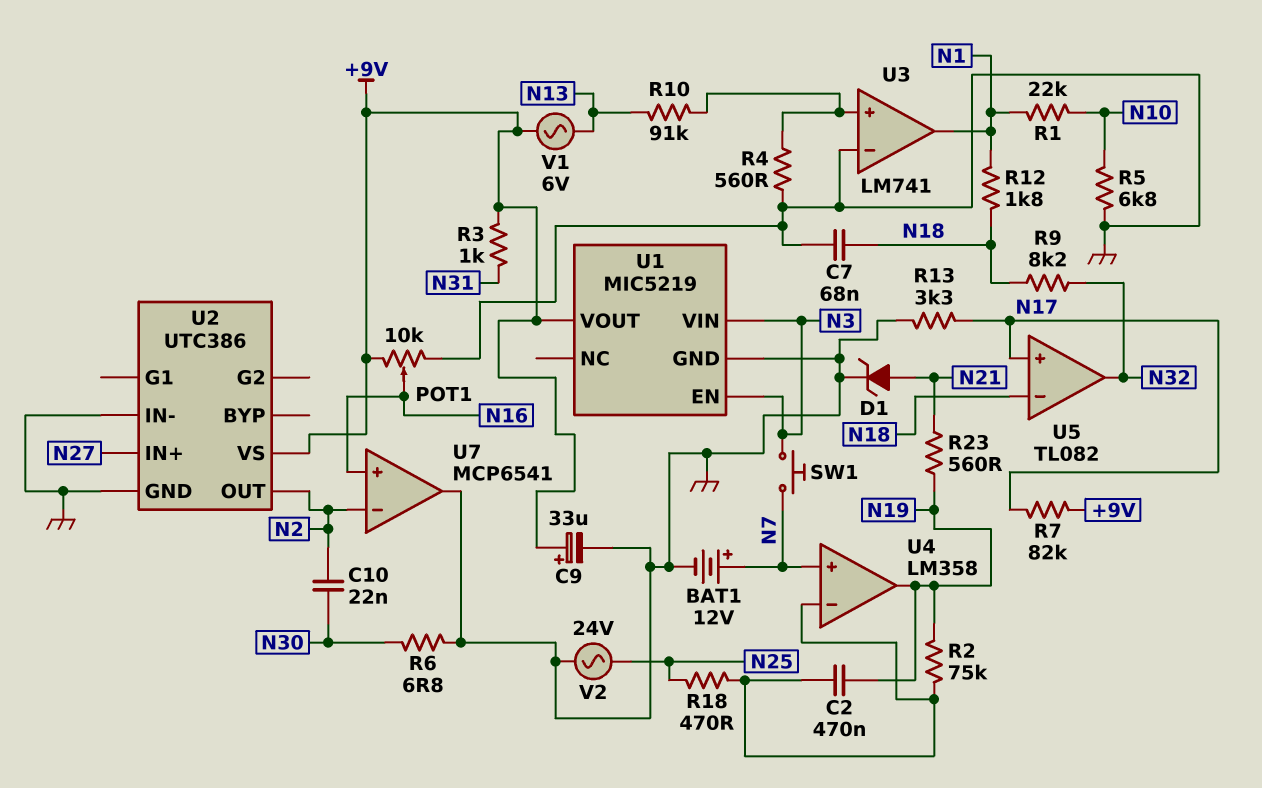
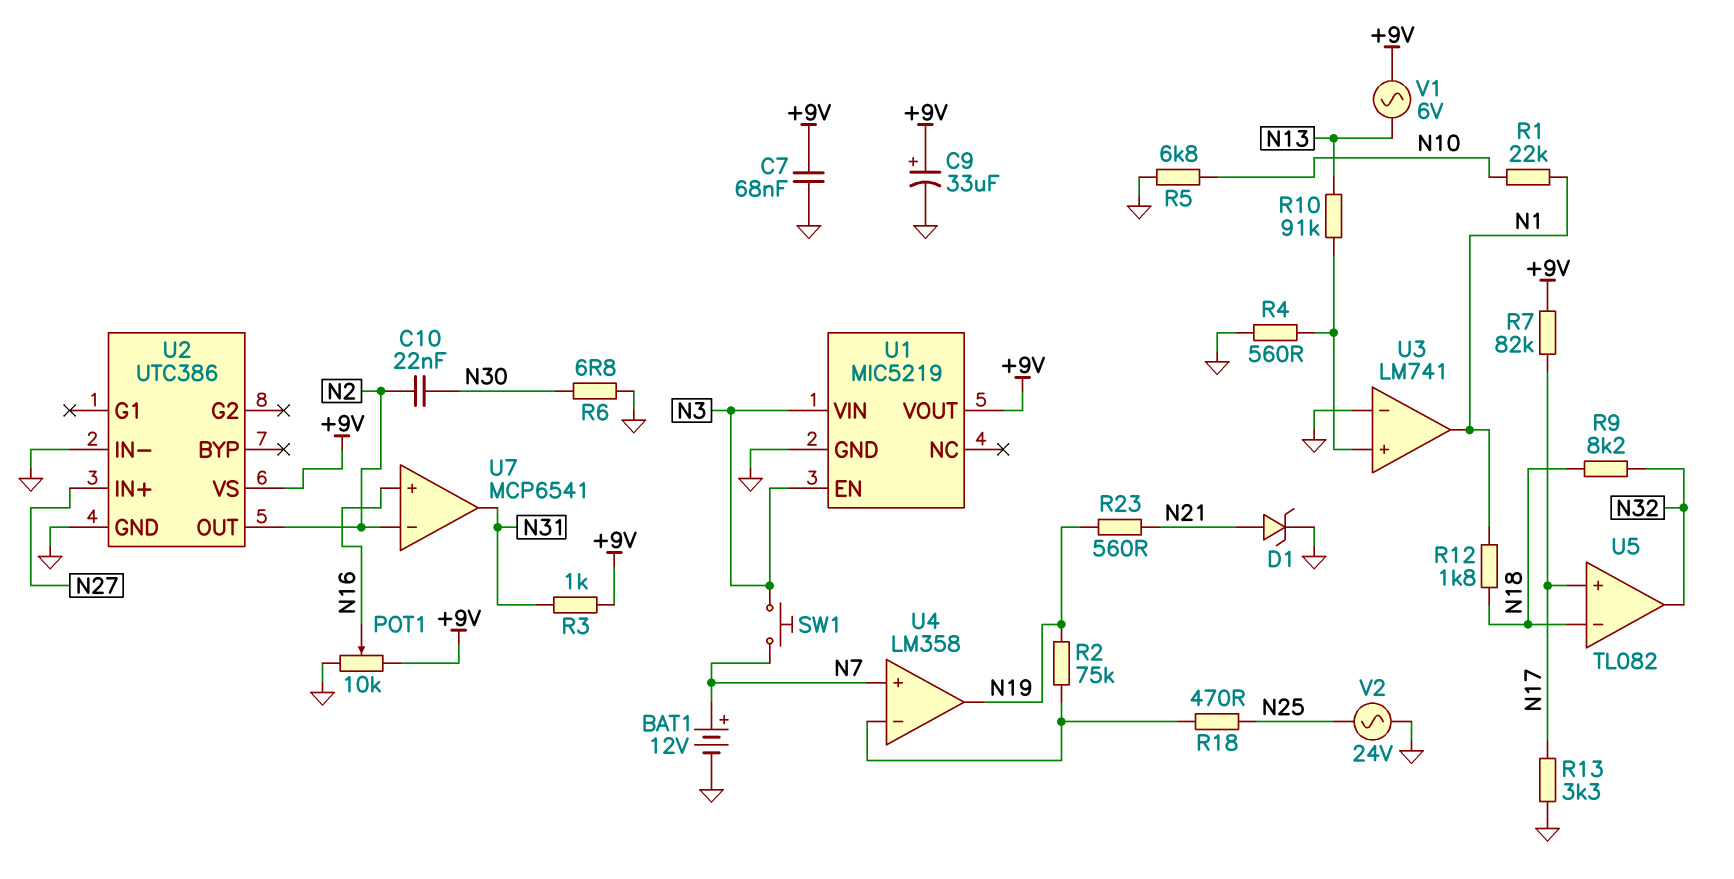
C2: 470nF (N19, U4/in-) -> none
C7: 68nF (GND, N18) -> 68nF (+9V, GND)
U7 pin out: GND -> N31

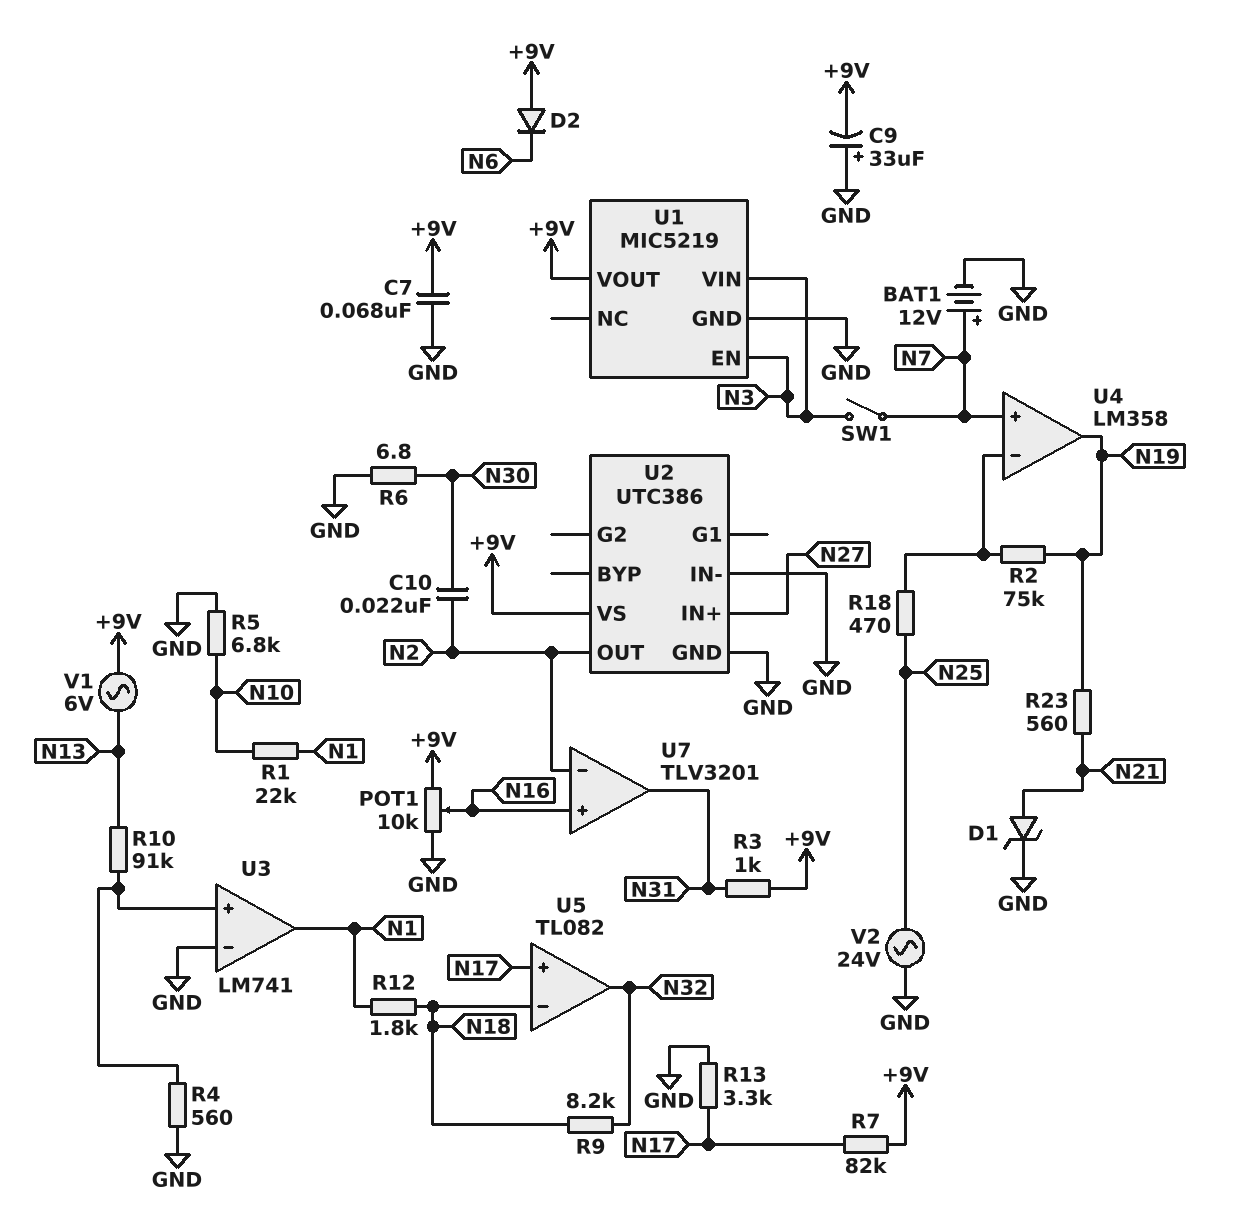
C9: 33uF (plus +9V, minus GND) -> 33uF (plus GND, minus +9V)
D2: none -> diode (A +9V, K N6)
SW1: button (N3, N7) -> switch (N3, N7)
U7: MCP6541 -> TLV3201

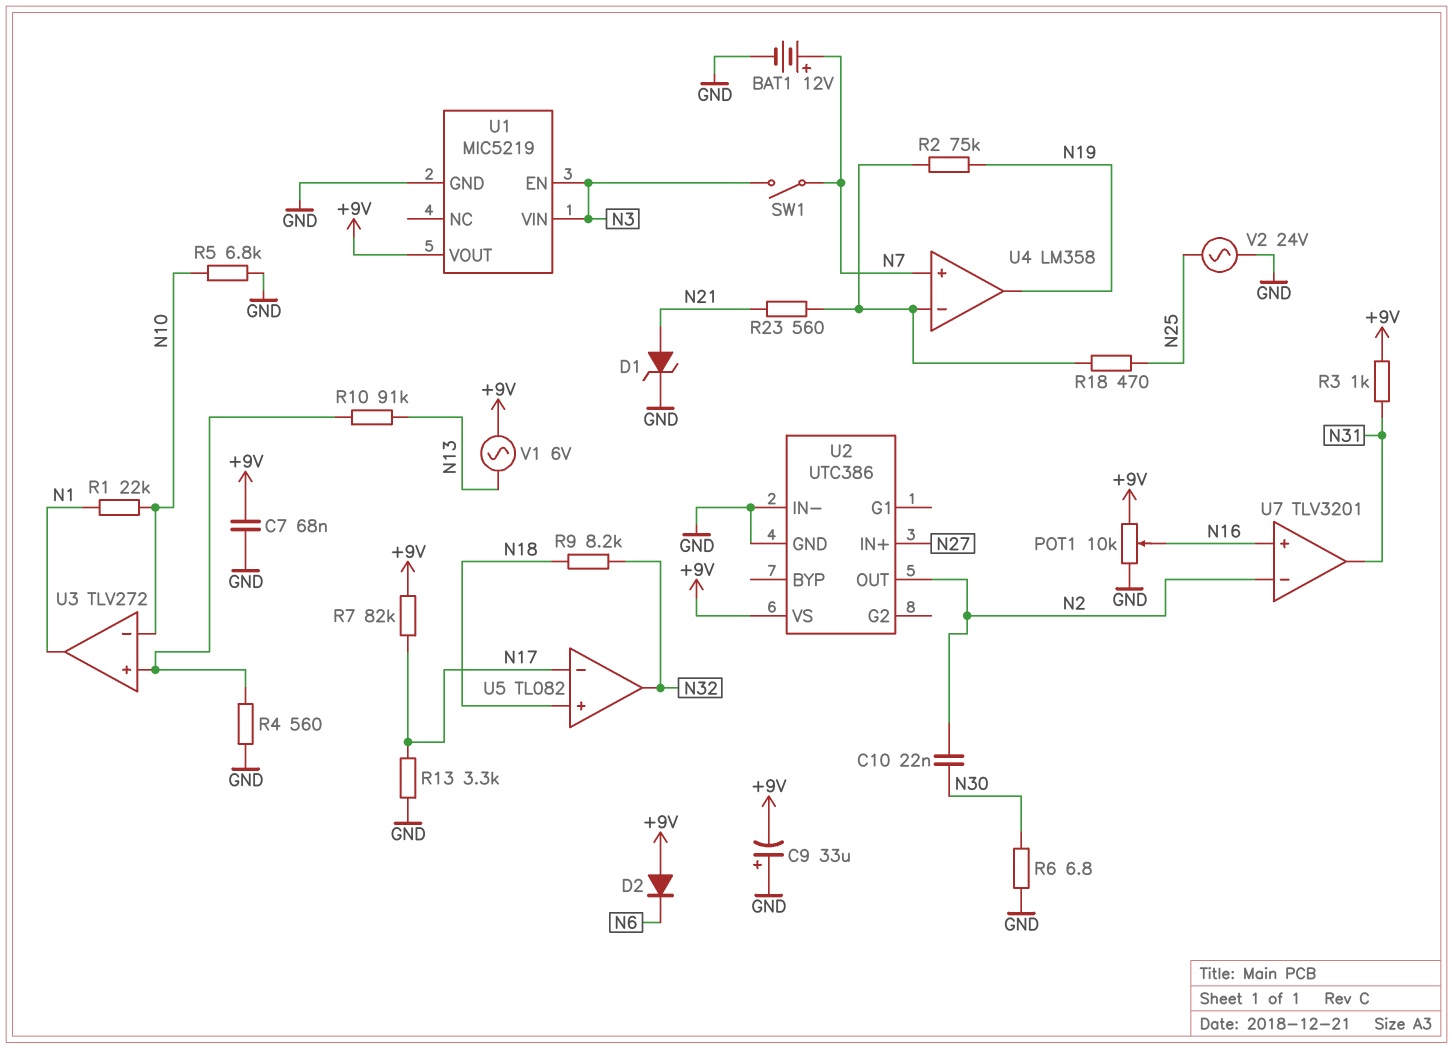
R12: 1.8k (N1, N18) -> none
R23: 560 (N19, N21) -> 560 (N21, U4/in-)
U3: LM741 -> TLV272
U3 pin in-: GND -> N10
U5 pin in+: N17 -> N18
U5 pin in-: N18 -> N17

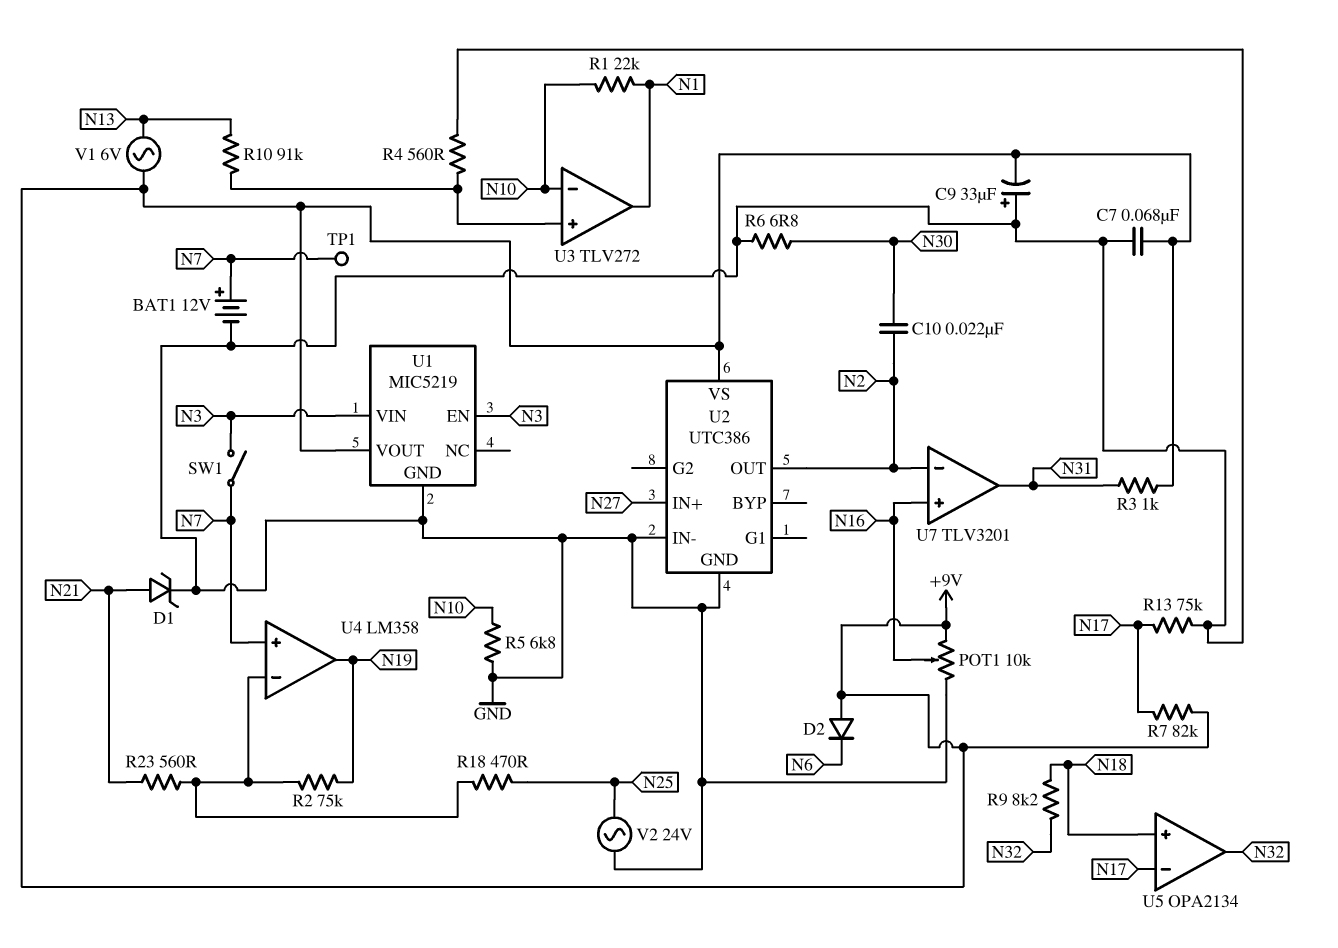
R13: 3.3k (GND, N17) -> 75k (GND, N17)
TP1: none -> test point (N7)
U5: TL082 -> OPA2134

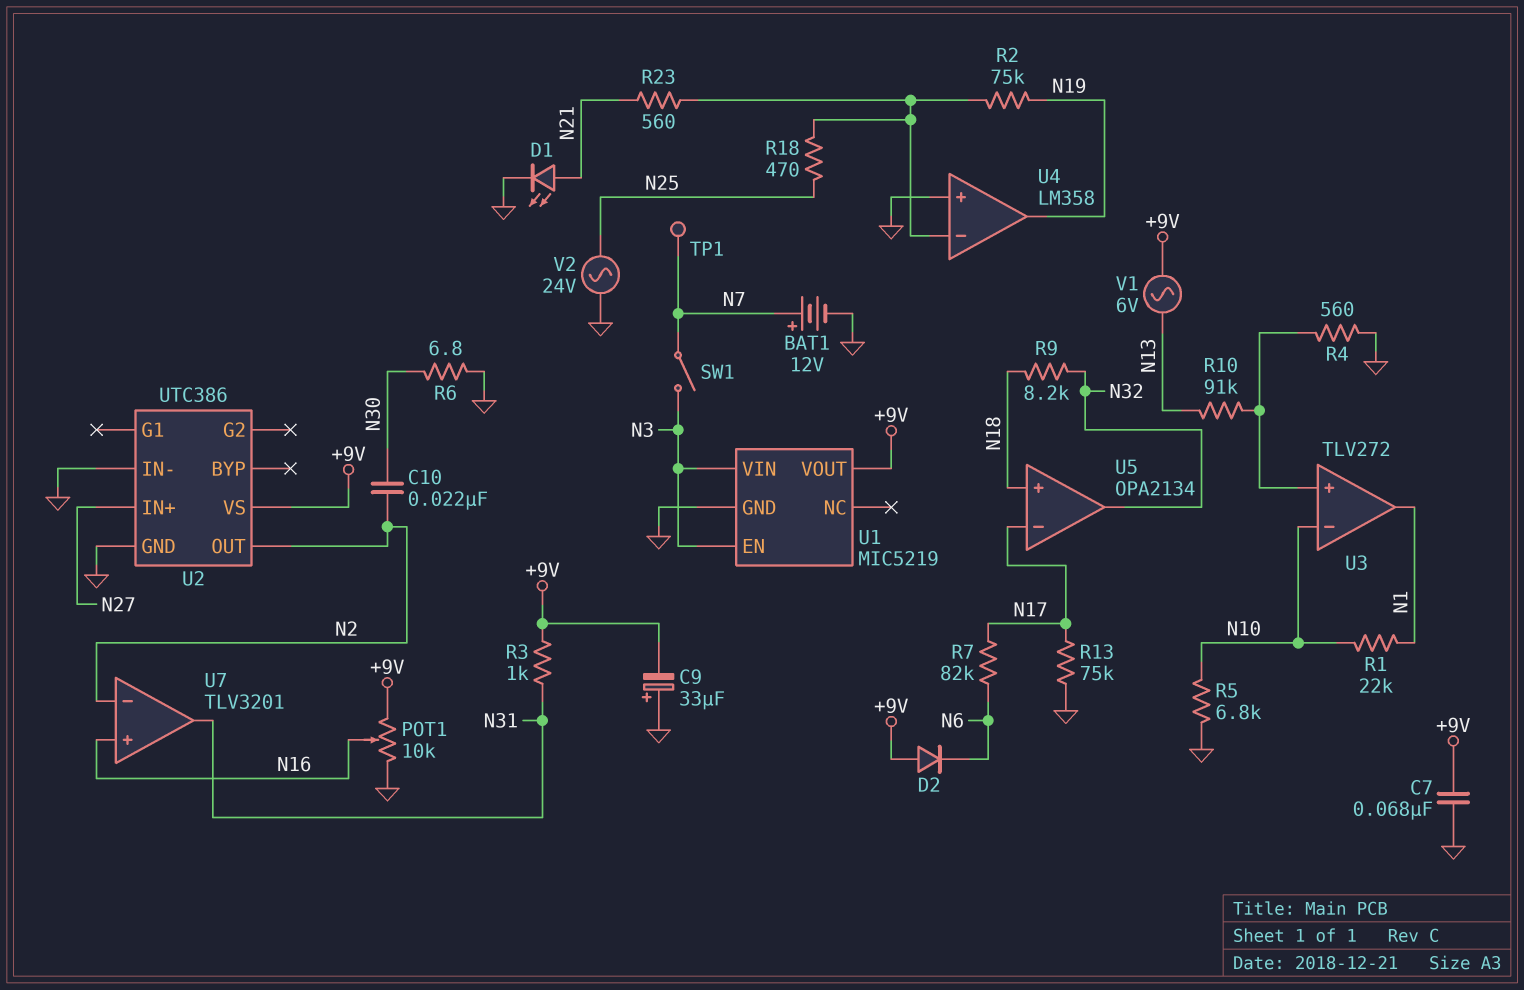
D1: zener (A N21, K GND) -> LED (A N21, K GND)
R7: 82k (+9V, N17) -> 82k (N6, N17)
U4 pin in+: N7 -> GND

